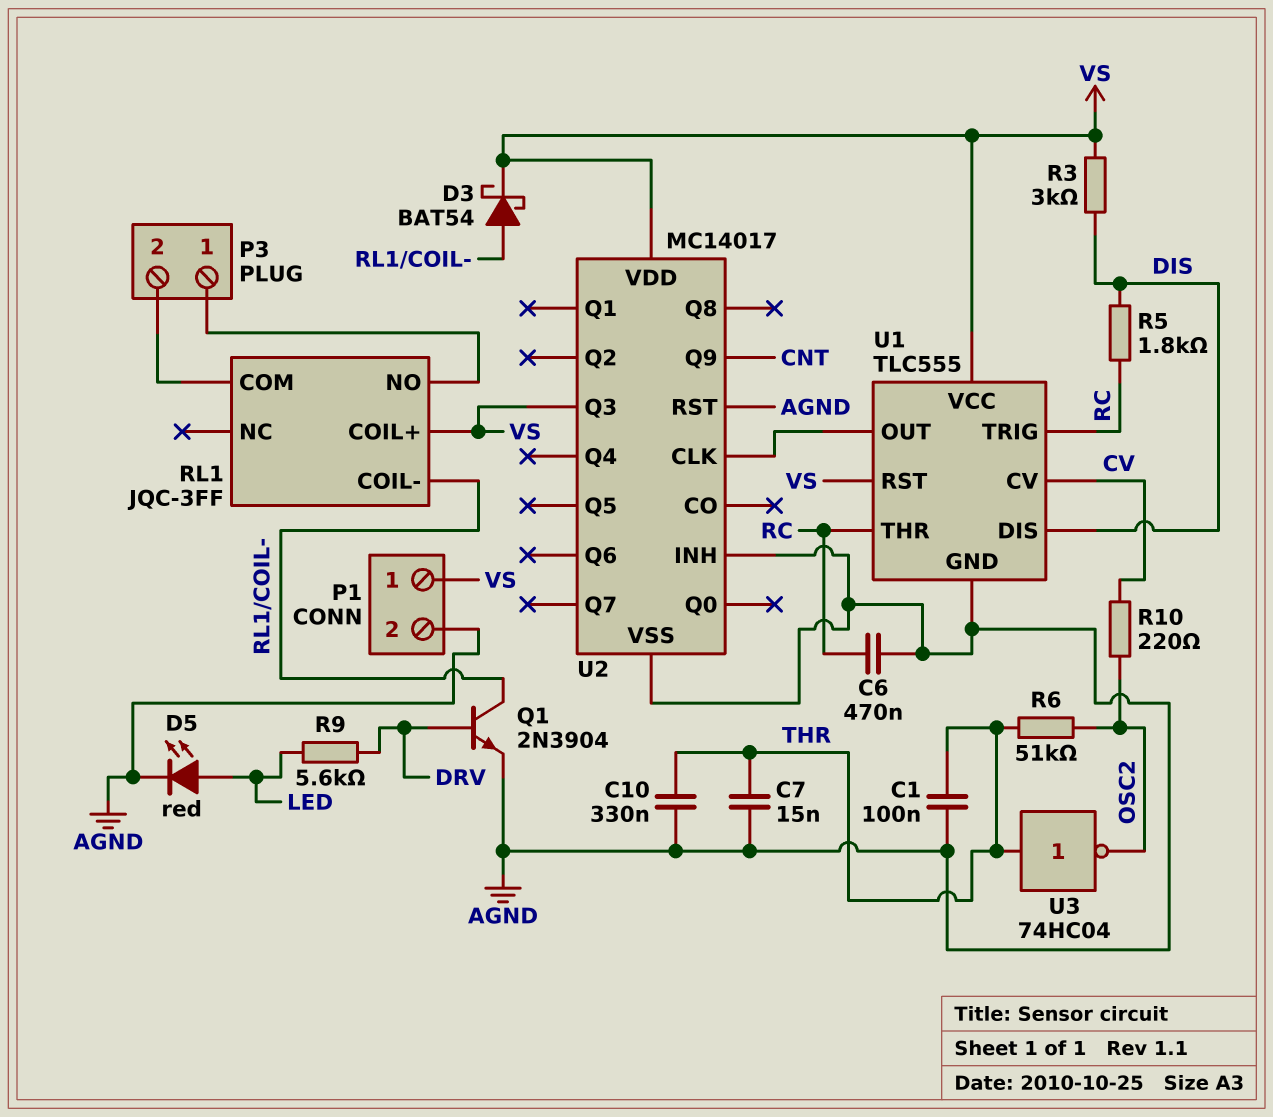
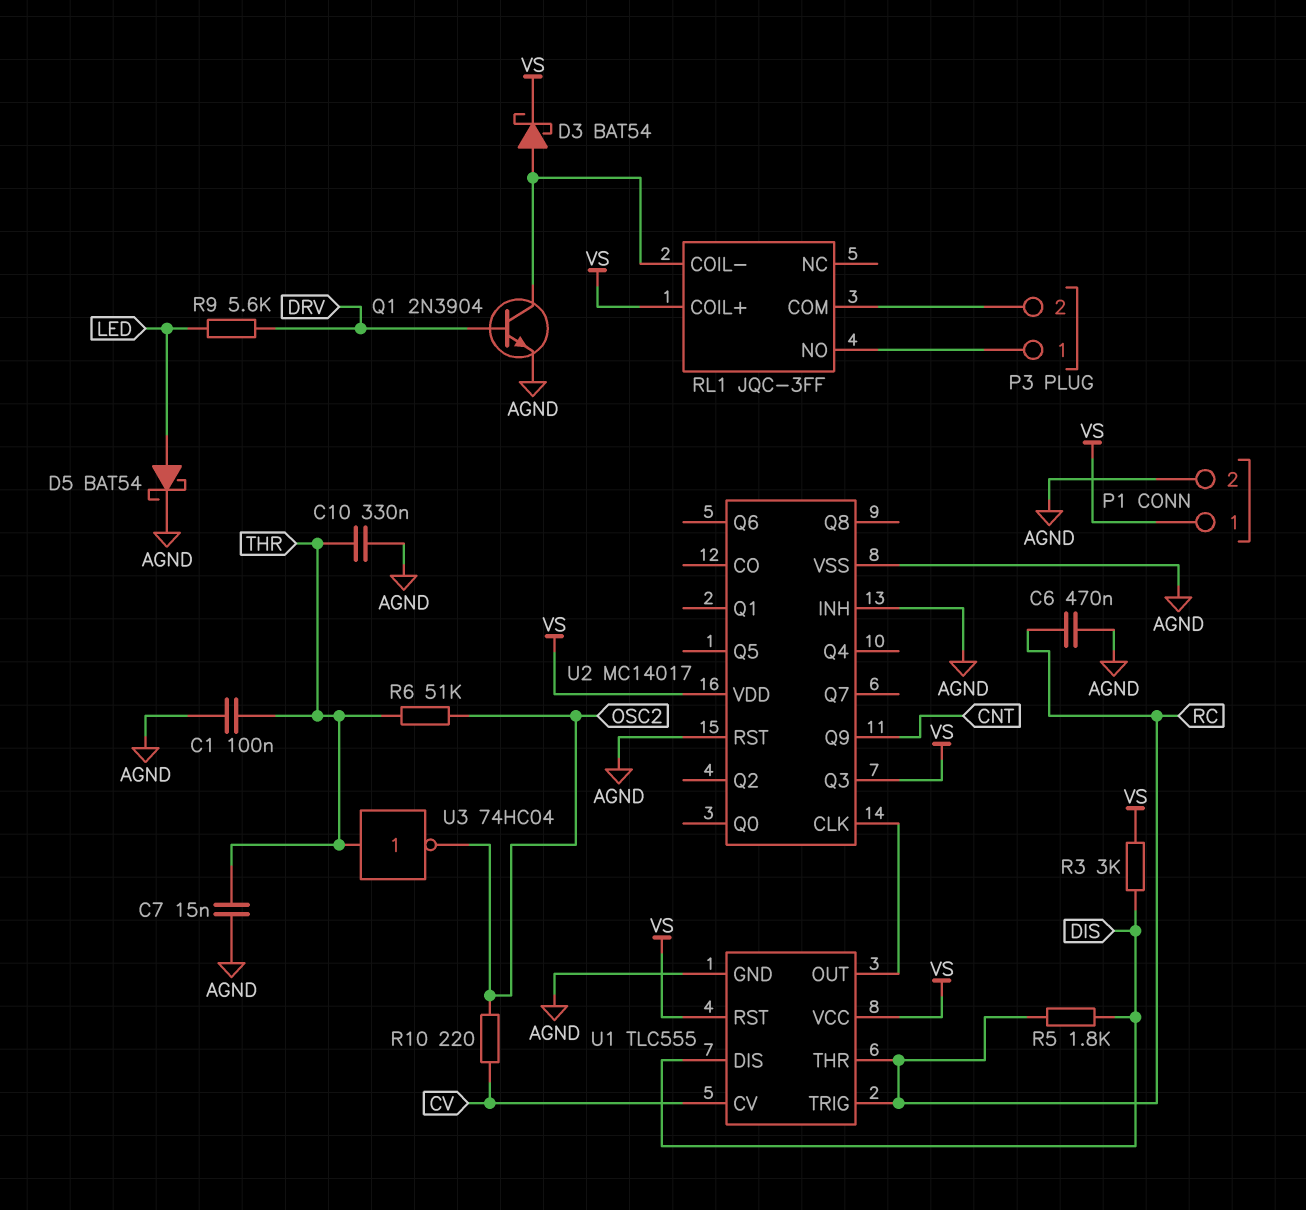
D5: LED red (A LED, K AGND) -> schottky BAT54 (A LED, K AGND)

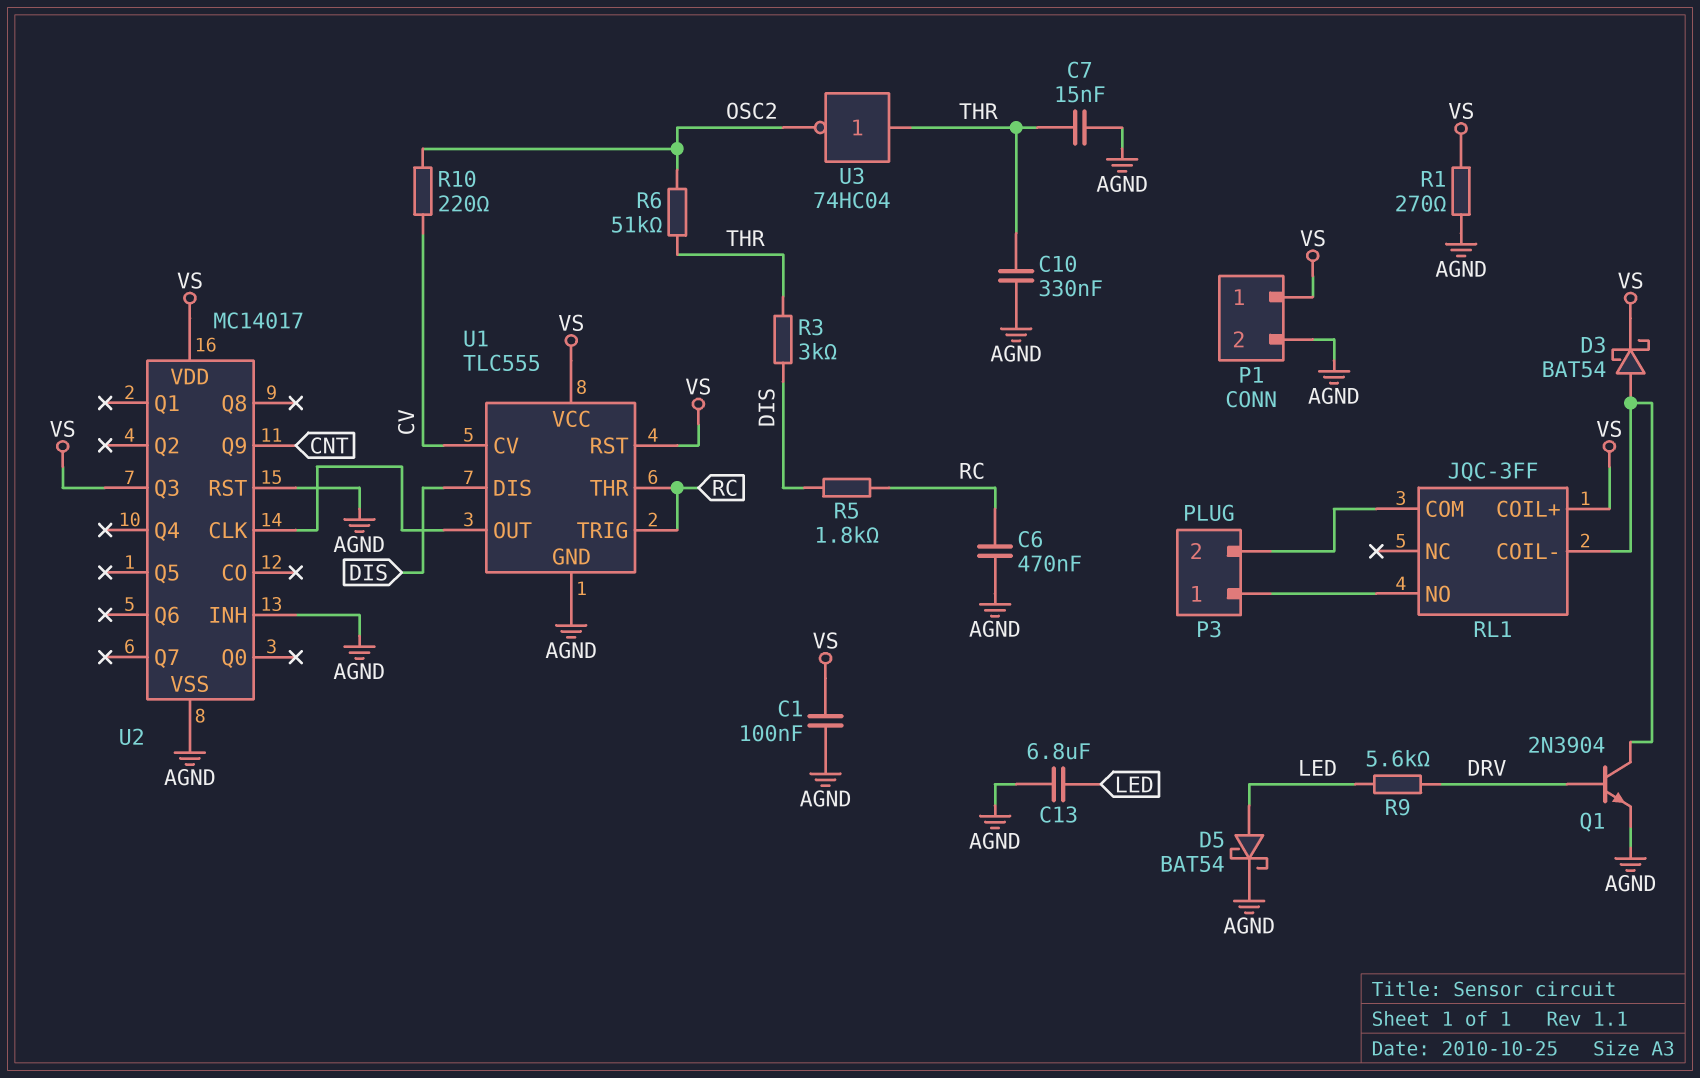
C1: 100nF (AGND, THR) -> 100nF (AGND, VS)
C13: none -> 6.8uF (AGND, LED)
R1: none -> 270 (AGND, VS)
R3: 3k (DIS, VS) -> 3k (DIS, THR)

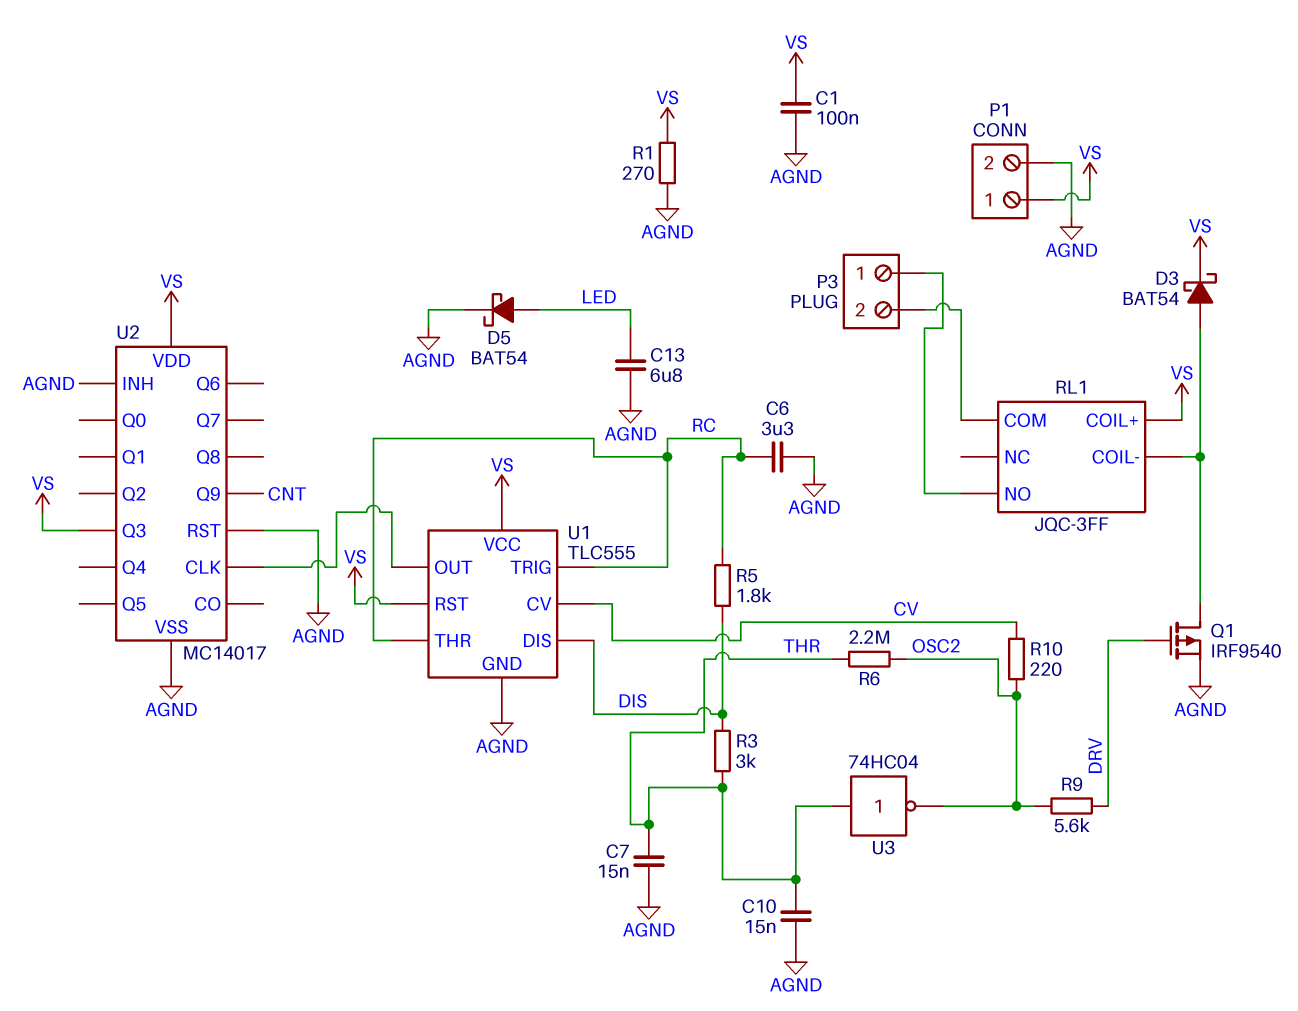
C6: 470nF (AGND, RC) -> 3.3uF (AGND, RC)
C10: 330nF (AGND, THR) -> 15nF (AGND, THR)
Q1: NPN 2N3904 (B DRV, C RL1/COIL-, E AGND) -> PMOS IRF9540 (G DRV, D RL1/COIL-, S AGND)
R6: 51k (OSC2, THR) -> 2.2M (OSC2, THR)
R9: 5.6k (DRV, LED) -> 5.6k (DRV, OSC2)

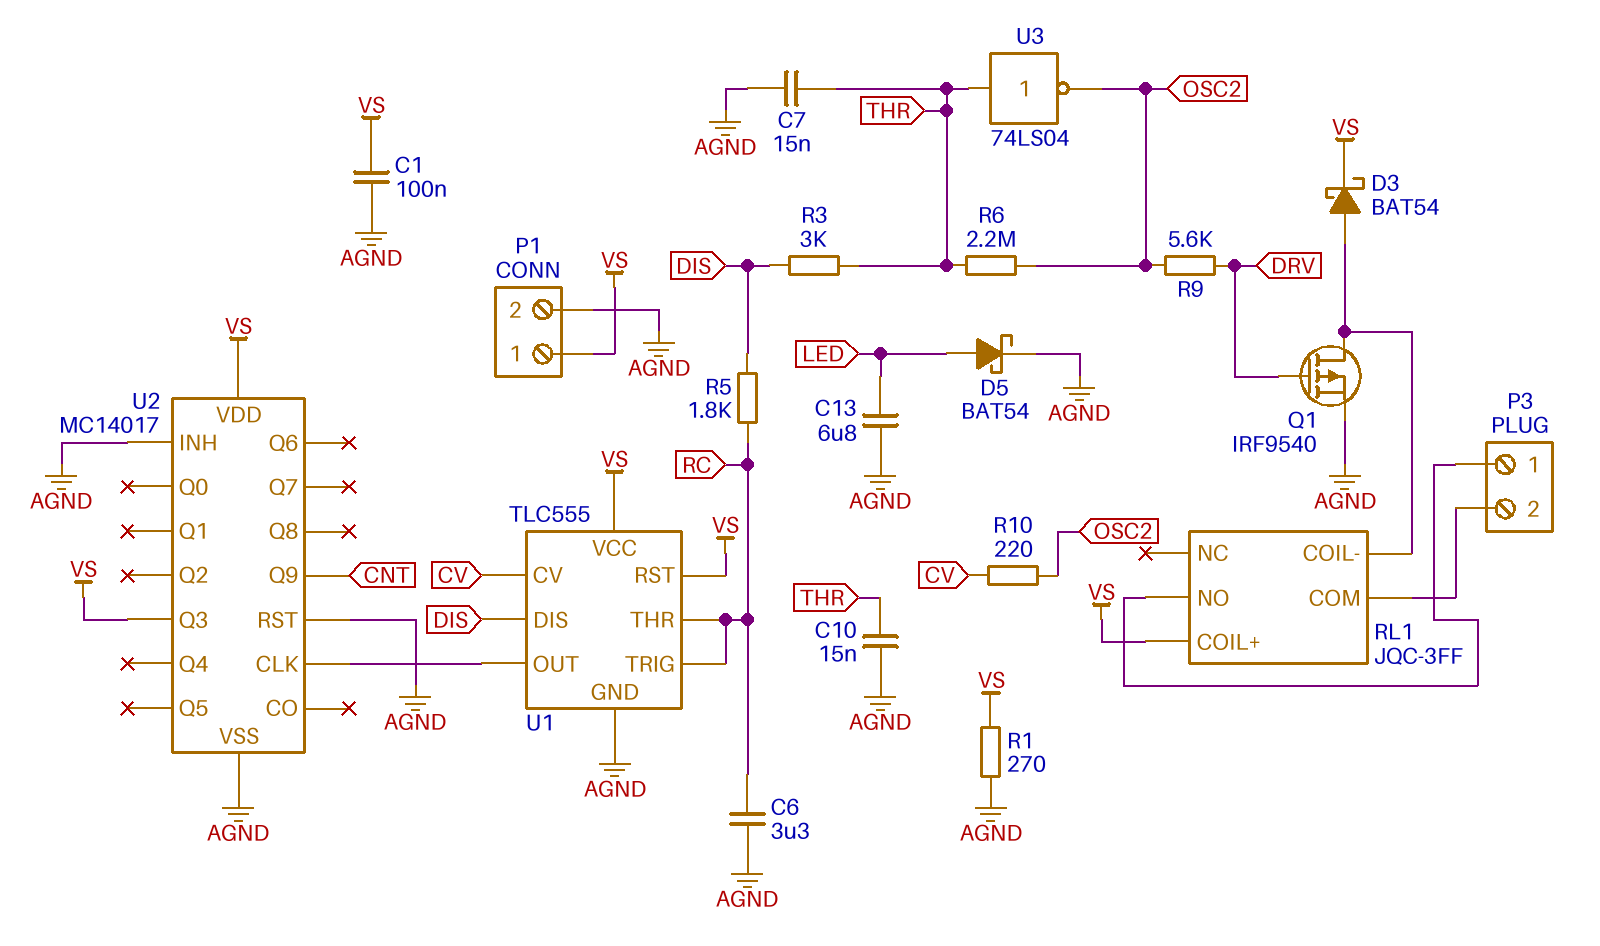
U3: NOT 74HC04 (in THR, out OSC2) -> NOT 74LS04 (in THR, out OSC2)

